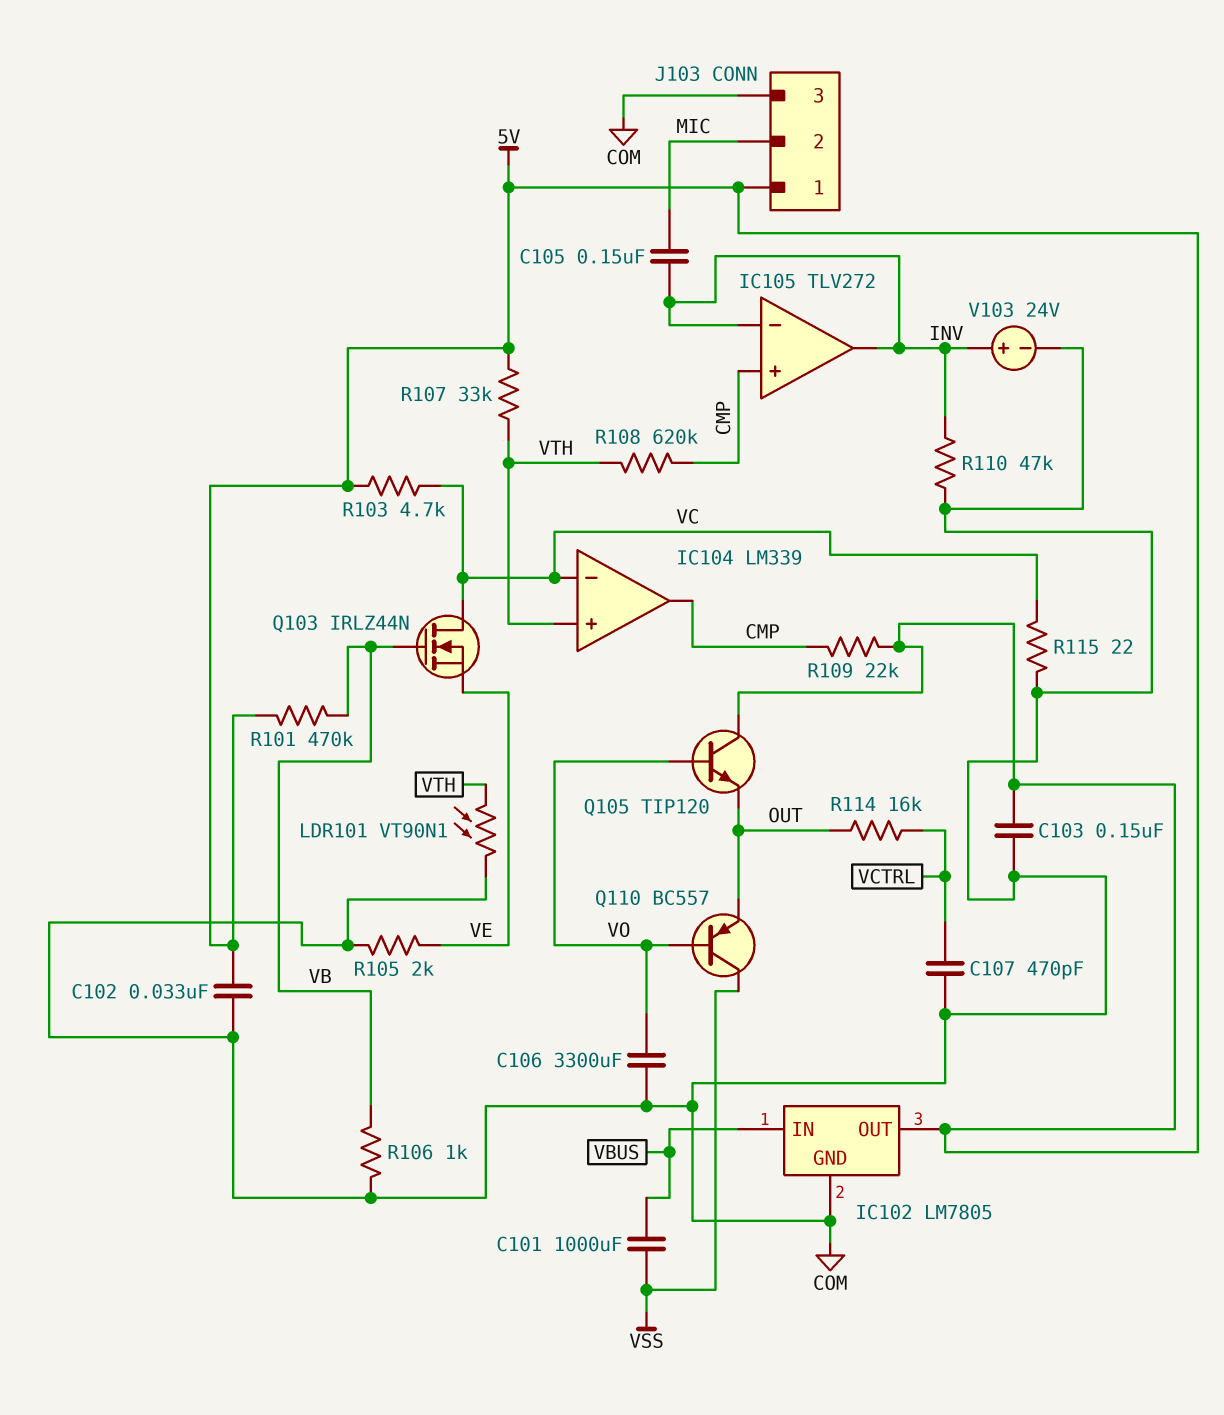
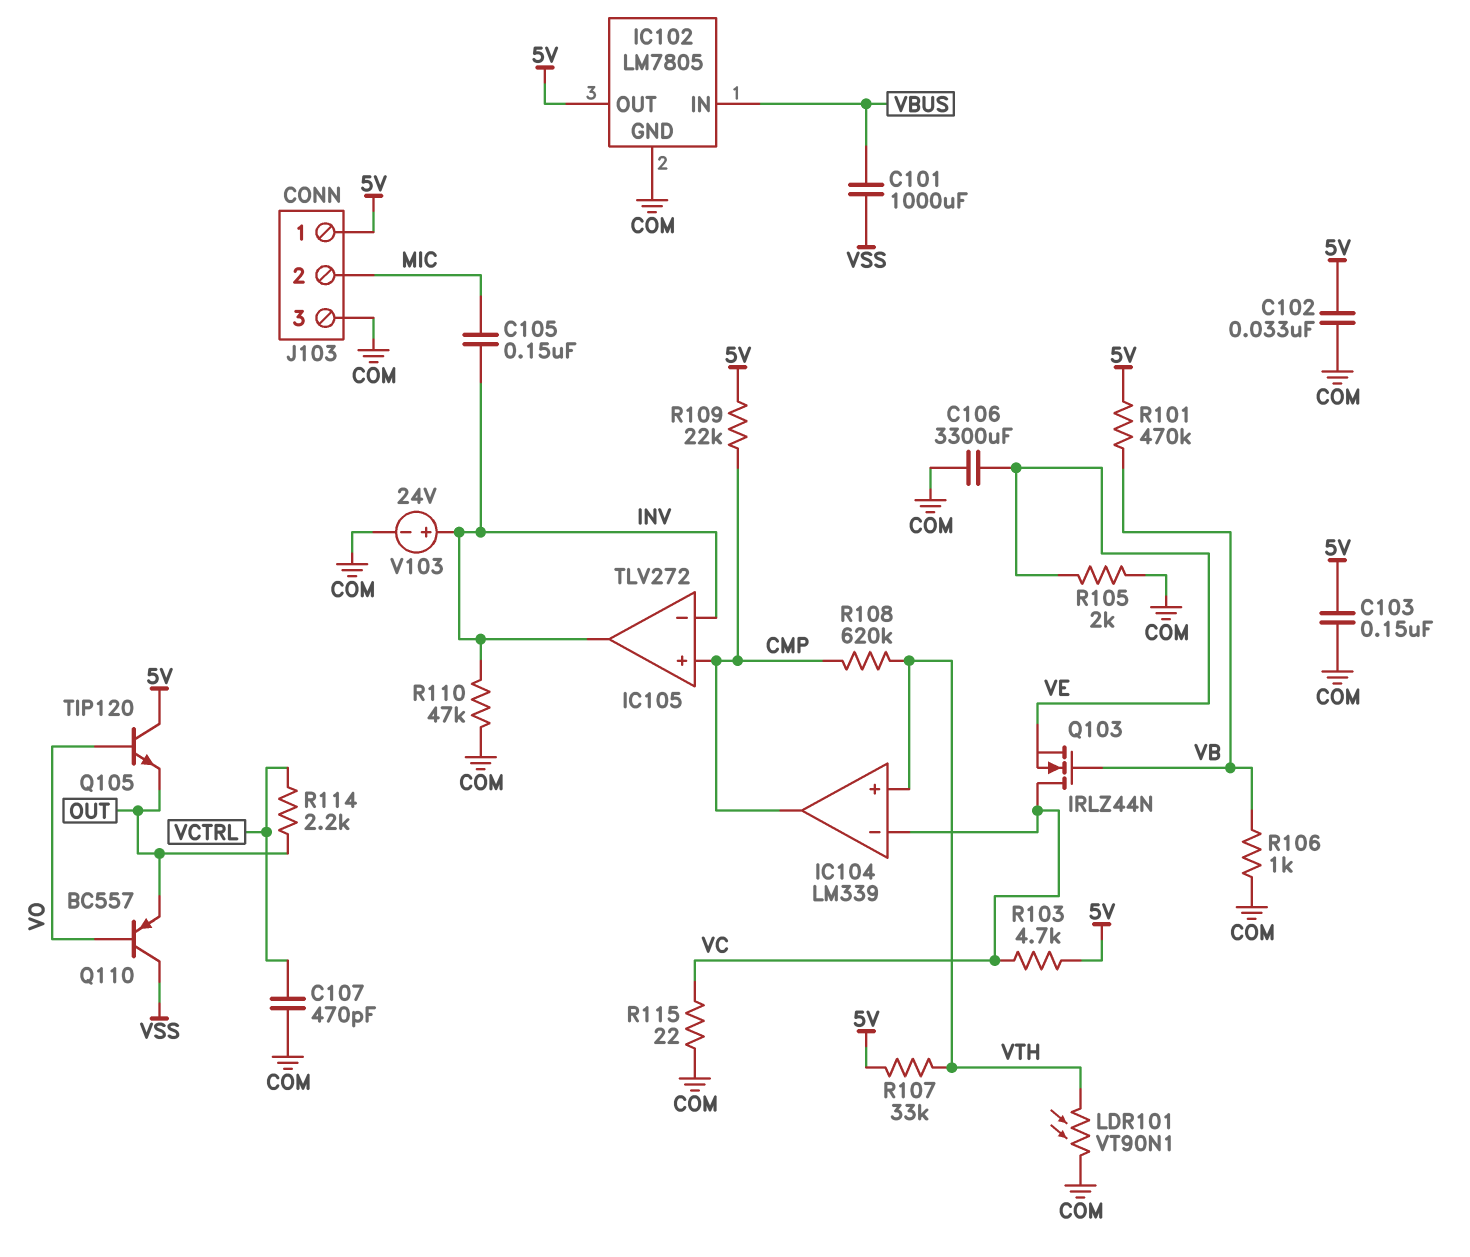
C106: 3300uF (COM, VO) -> 3300uF (COM, VE)
R114: 16k (OUT, VCTRL) -> 2.2k (OUT, VCTRL)

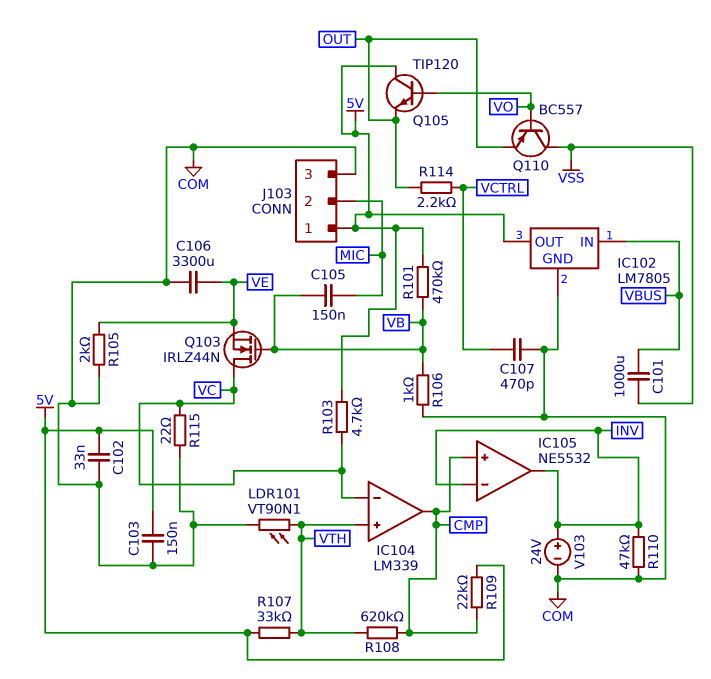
C105: 150nF (INV, MIC) -> 150nF (MIC, VB)
IC105: TLV272 -> NE5532

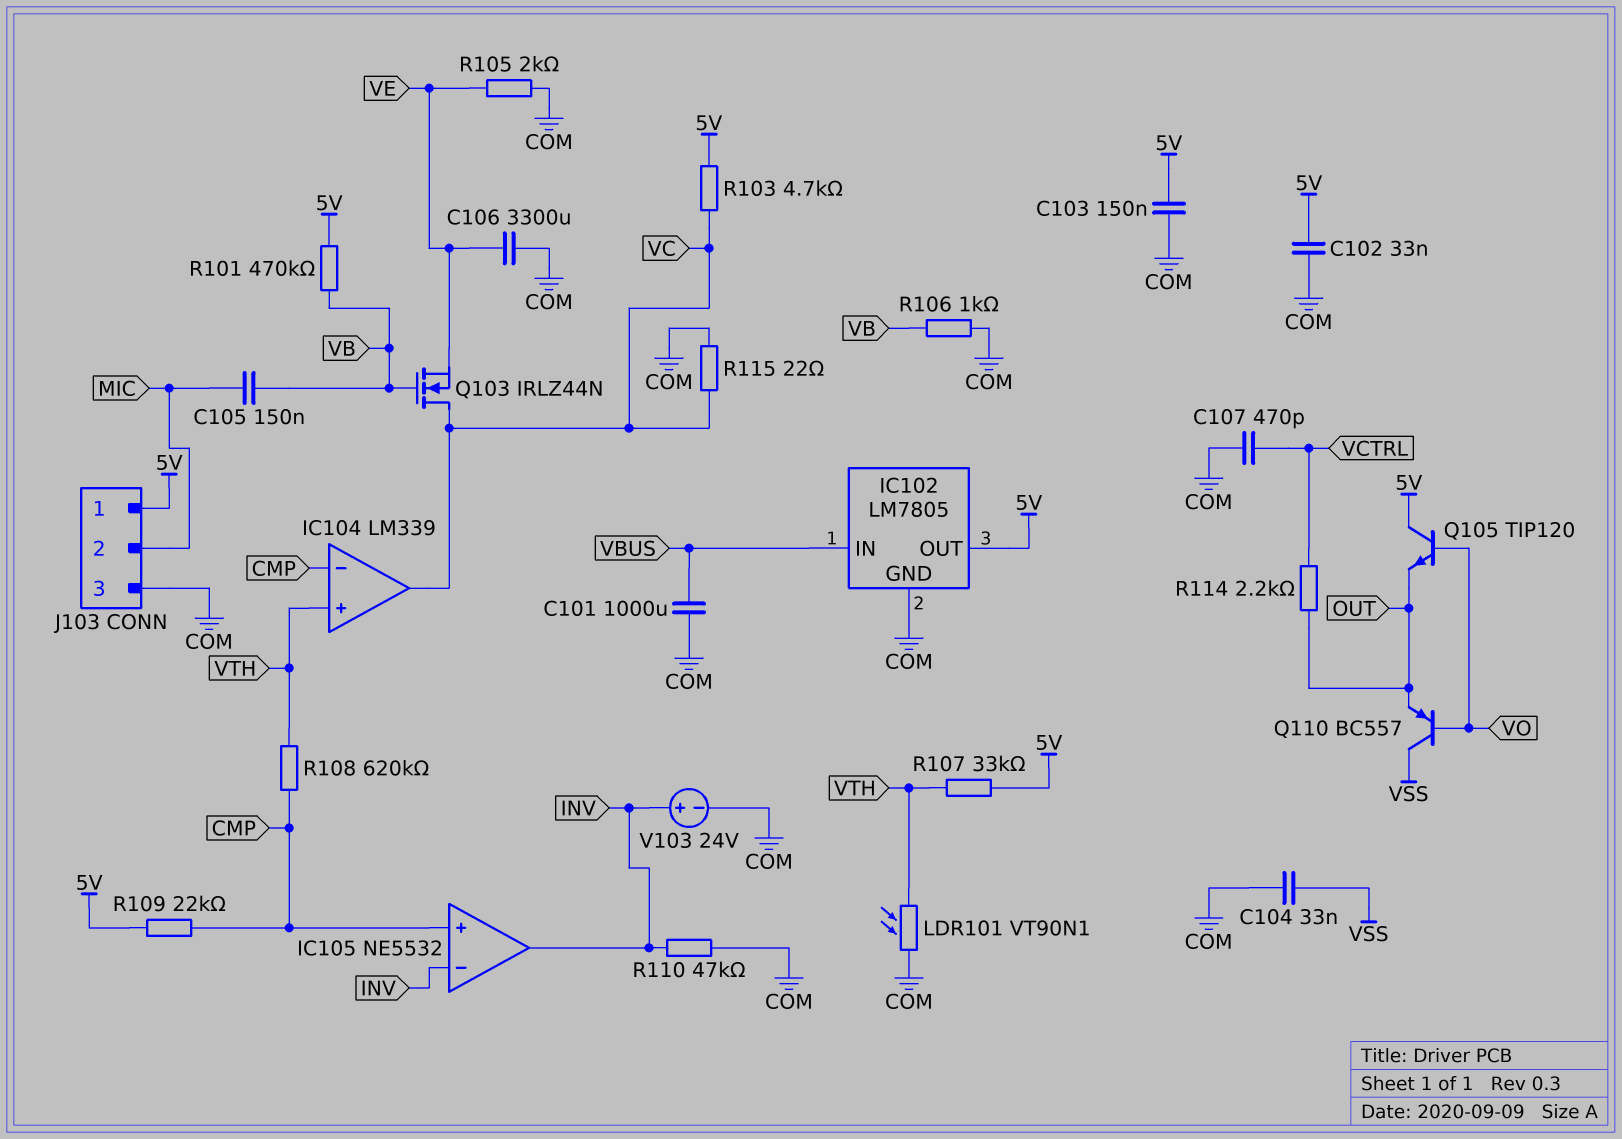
C101: 1000uF (VBUS, VSS) -> 1000uF (COM, VBUS)
C104: none -> 33nF (COM, VSS)
IC104 pin in-: VC -> CMP
IC104 pin out: CMP -> VC

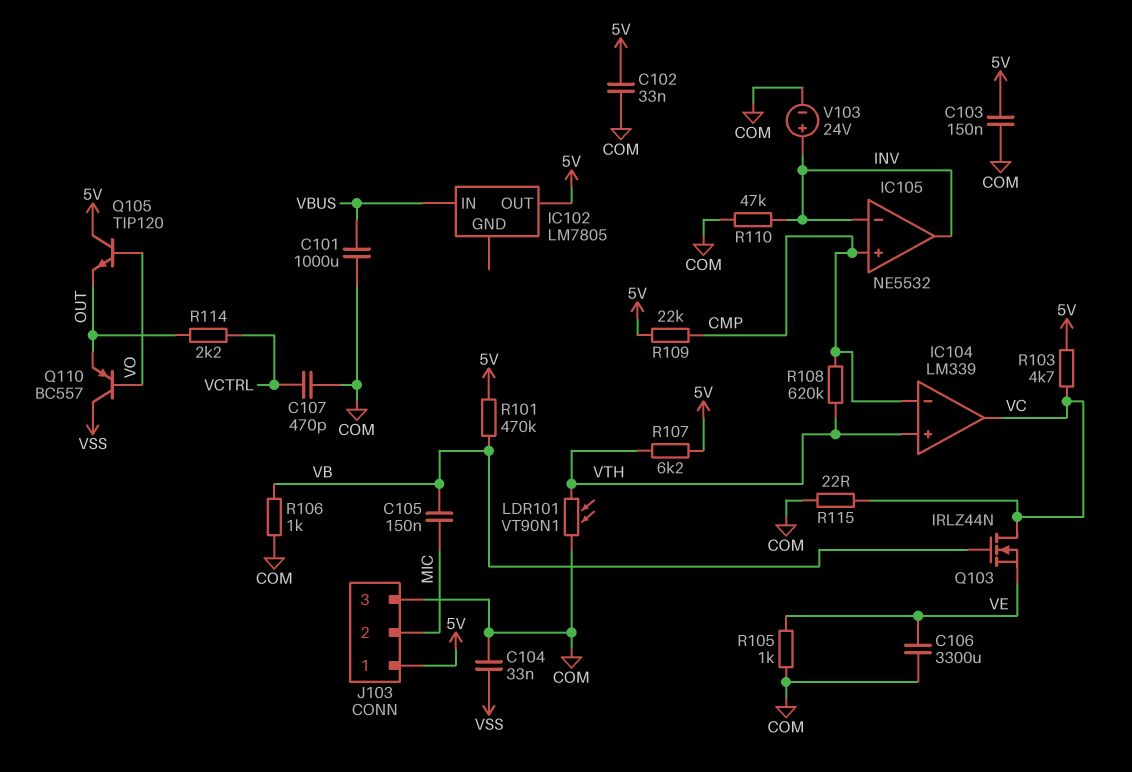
IC102 pin GND: COM -> none
R105: 2k (COM, VE) -> 1k (COM, VE)
R107: 33k (5V, VTH) -> 6.2k (5V, VTH)

